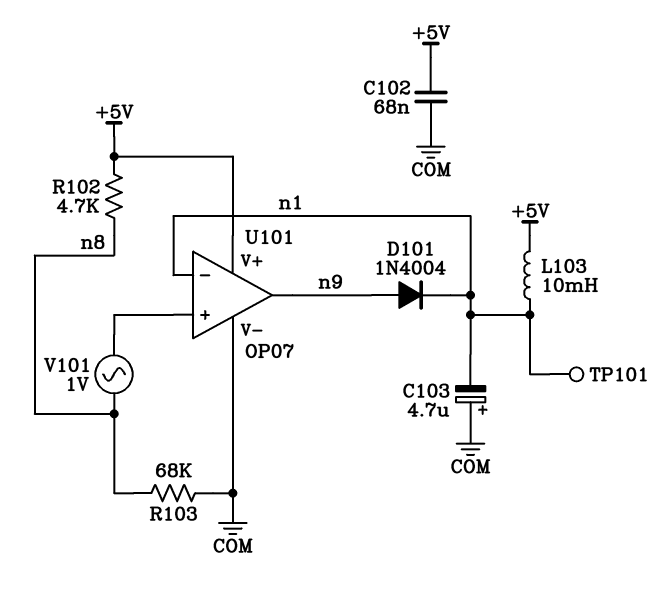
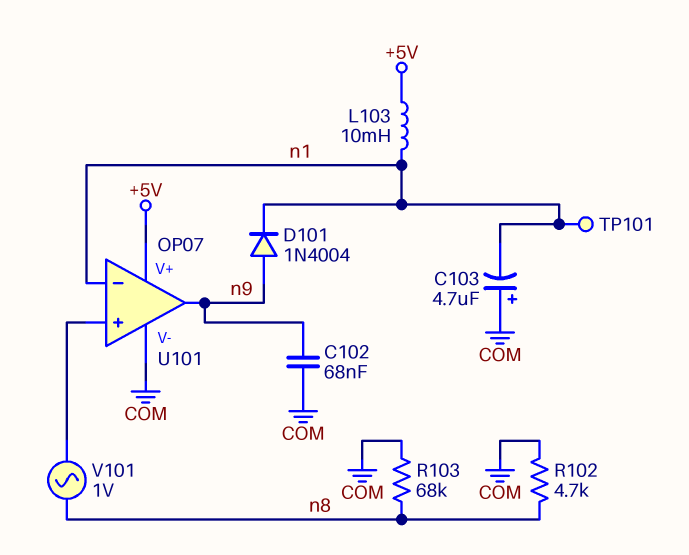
C102: 68nF (+5V, COM) -> 68nF (COM, n9)
R102: 4.7k (+5V, n8) -> 4.7k (COM, n8)

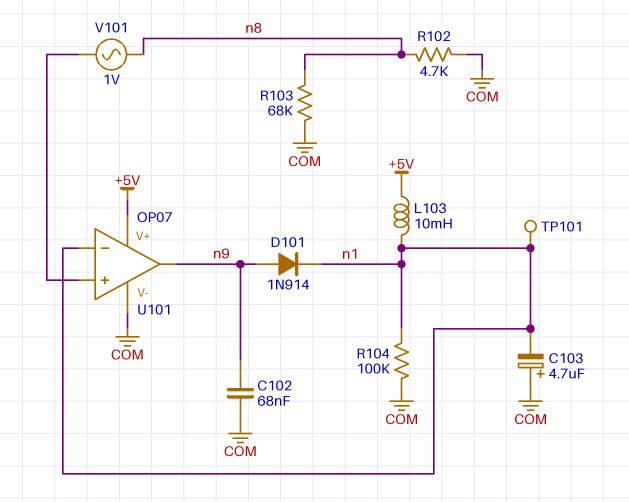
D101: diode 1N4004 (A n9, K n1) -> diode 1N914 (A n9, K n1)
R104: none -> 100k (COM, n1)

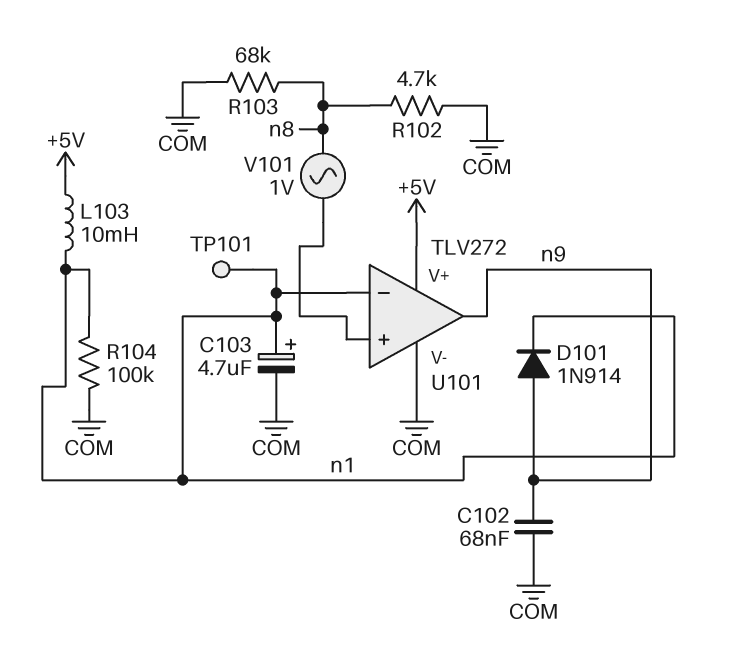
C103: 4.7uF (plus COM, minus n1) -> 4.7uF (plus n1, minus COM)
U101: OP07 -> TLV272

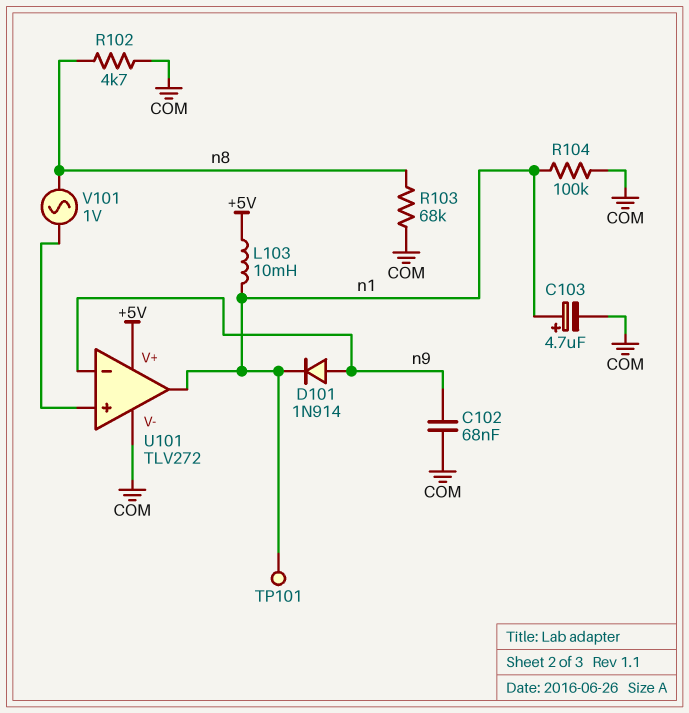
U101 pin in-: n1 -> n9
U101 pin out: n9 -> n1

